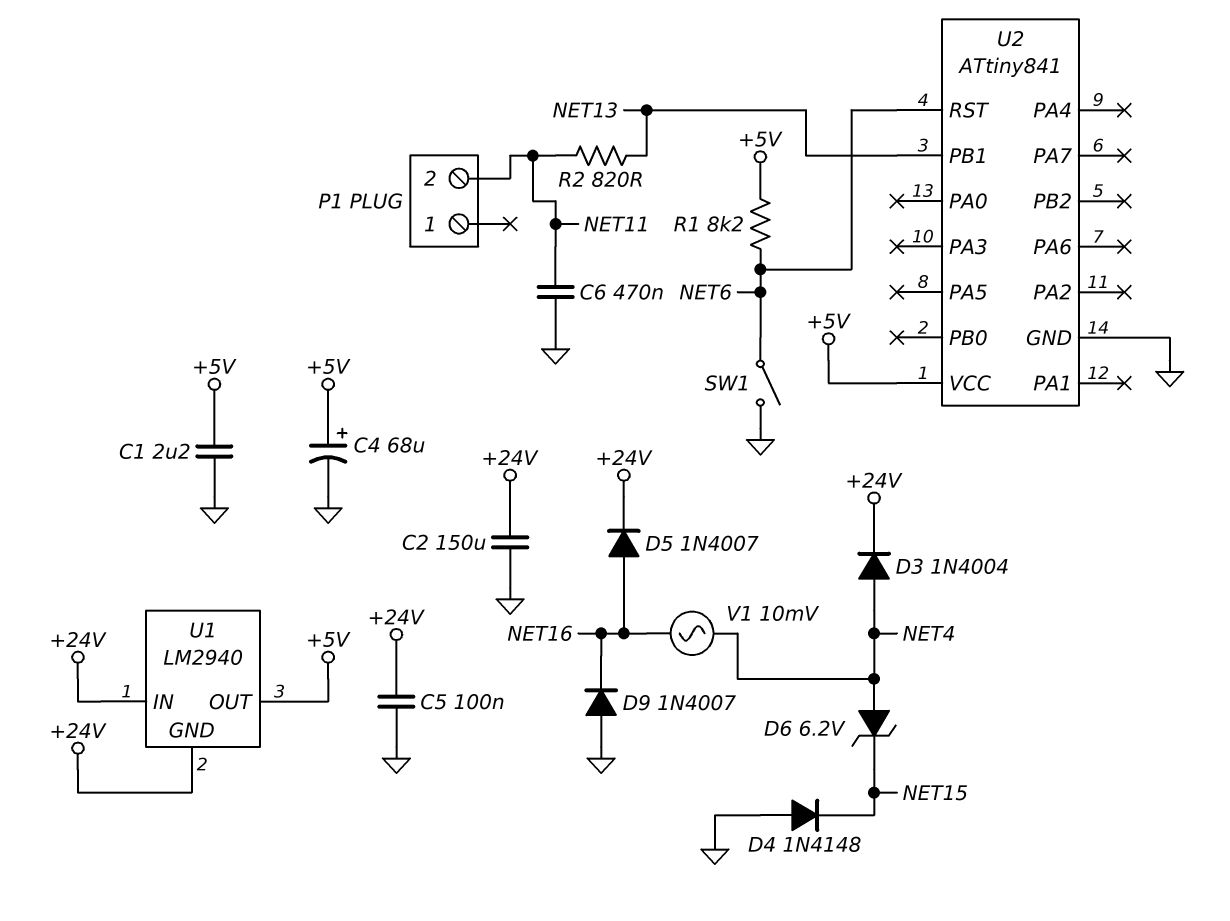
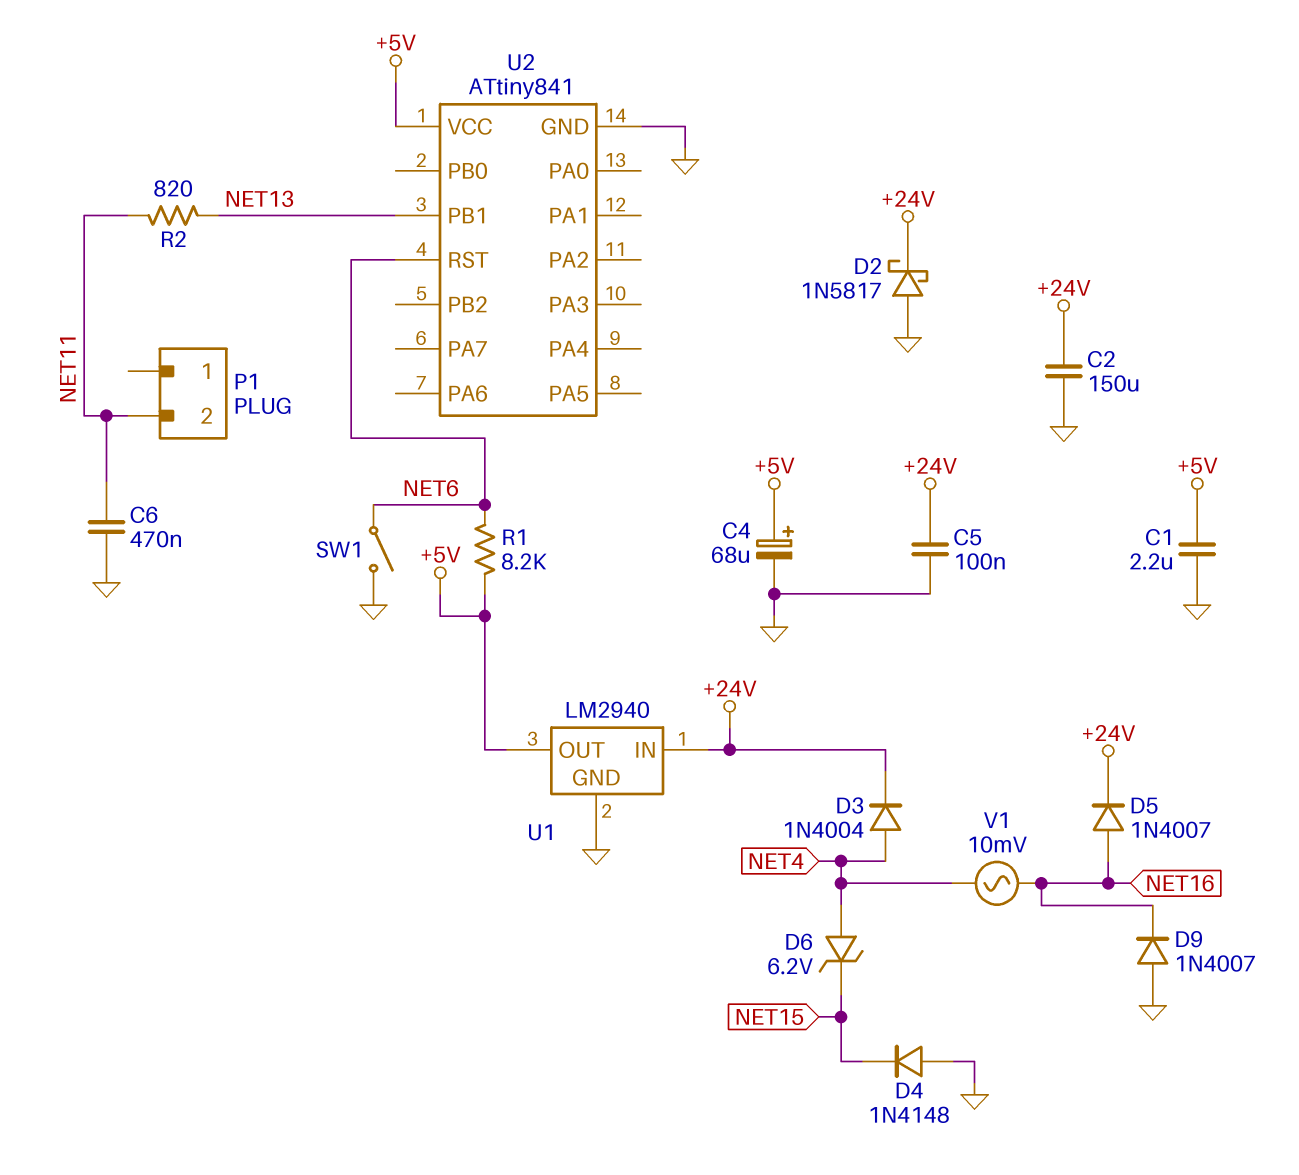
D2: none -> schottky 1N5817 (A GND, K +24V)
U1 pin GND: +24V -> GND

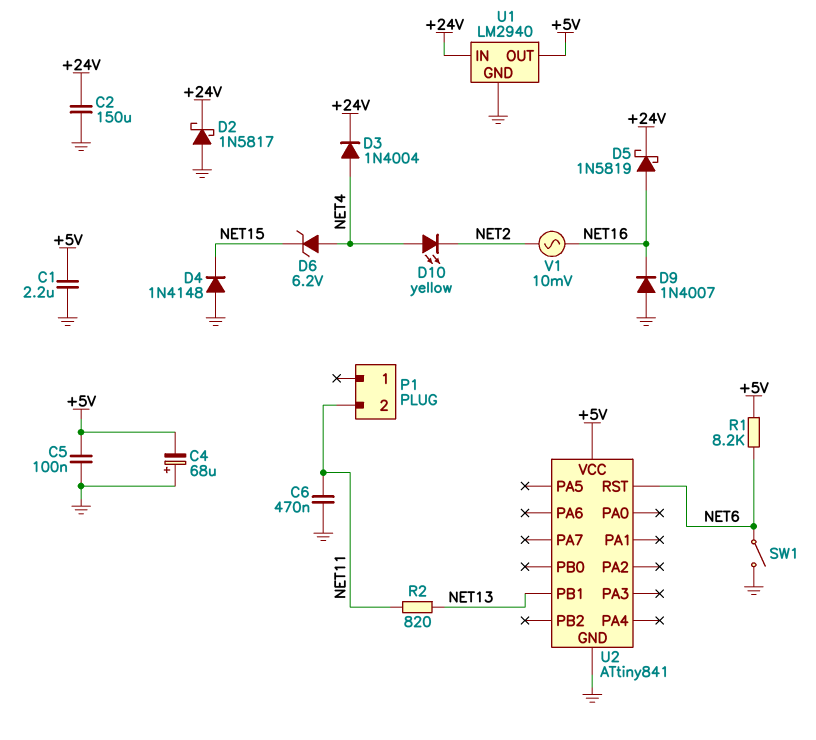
C4: 68uF (plus +5V, minus GND) -> 68uF (plus GND, minus +5V)
C5: 100nF (+24V, GND) -> 100nF (+5V, GND)
D5: diode 1N4007 (A NET16, K +24V) -> schottky 1N5819 (A NET16, K +24V)
D10: none -> LED yellow (A NET4, K NET2)
V1: AC 10mV (NET4, NET16) -> AC 10mV (NET2, NET16)

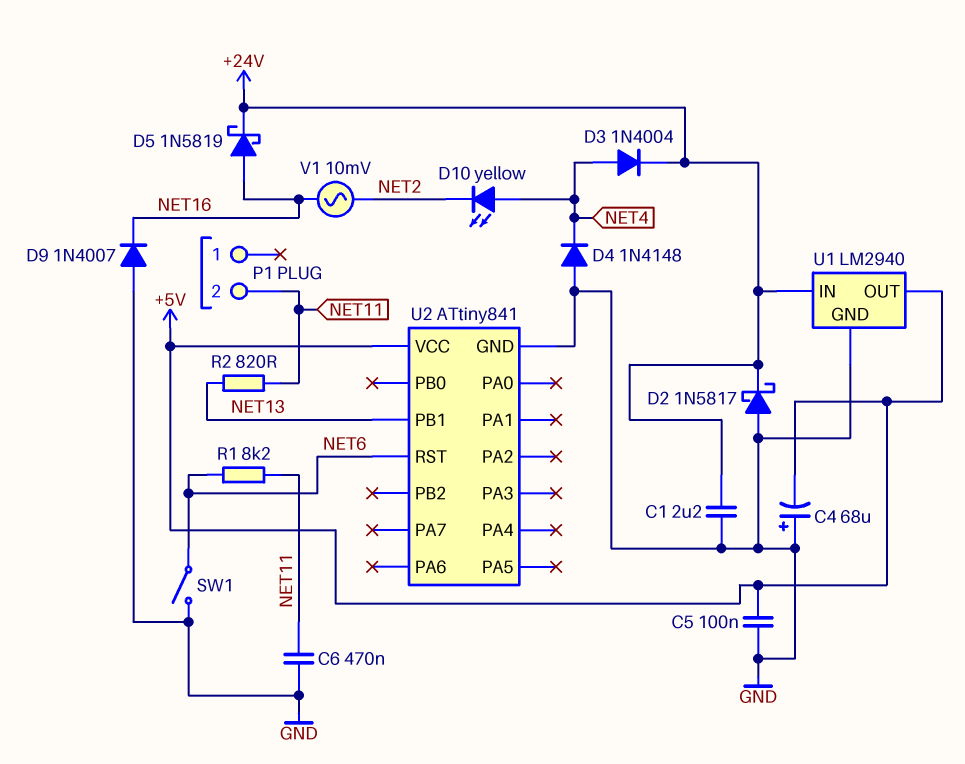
C1: 2.2uF (+5V, GND) -> 2.2uF (+24V, GND)
C2: 150uF (+24V, GND) -> none
D4: diode 1N4148 (A GND, K NET15) -> diode 1N4148 (A GND, K NET4)
D6: zener 6.2V (A NET4, K NET15) -> none
R1: 8.2k (+5V, NET6) -> 8.2k (NET6, NET11)

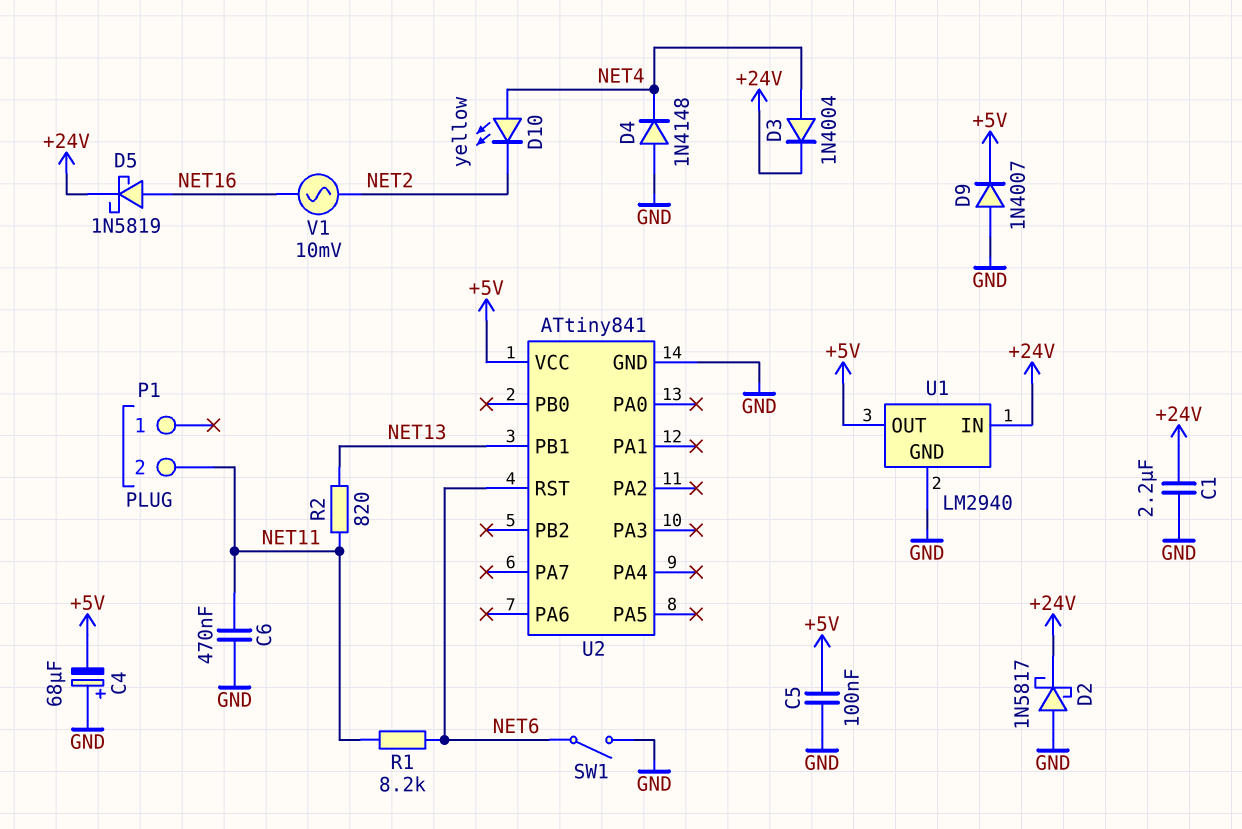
D9: diode 1N4007 (A GND, K NET16) -> diode 1N4007 (A GND, K +5V)

